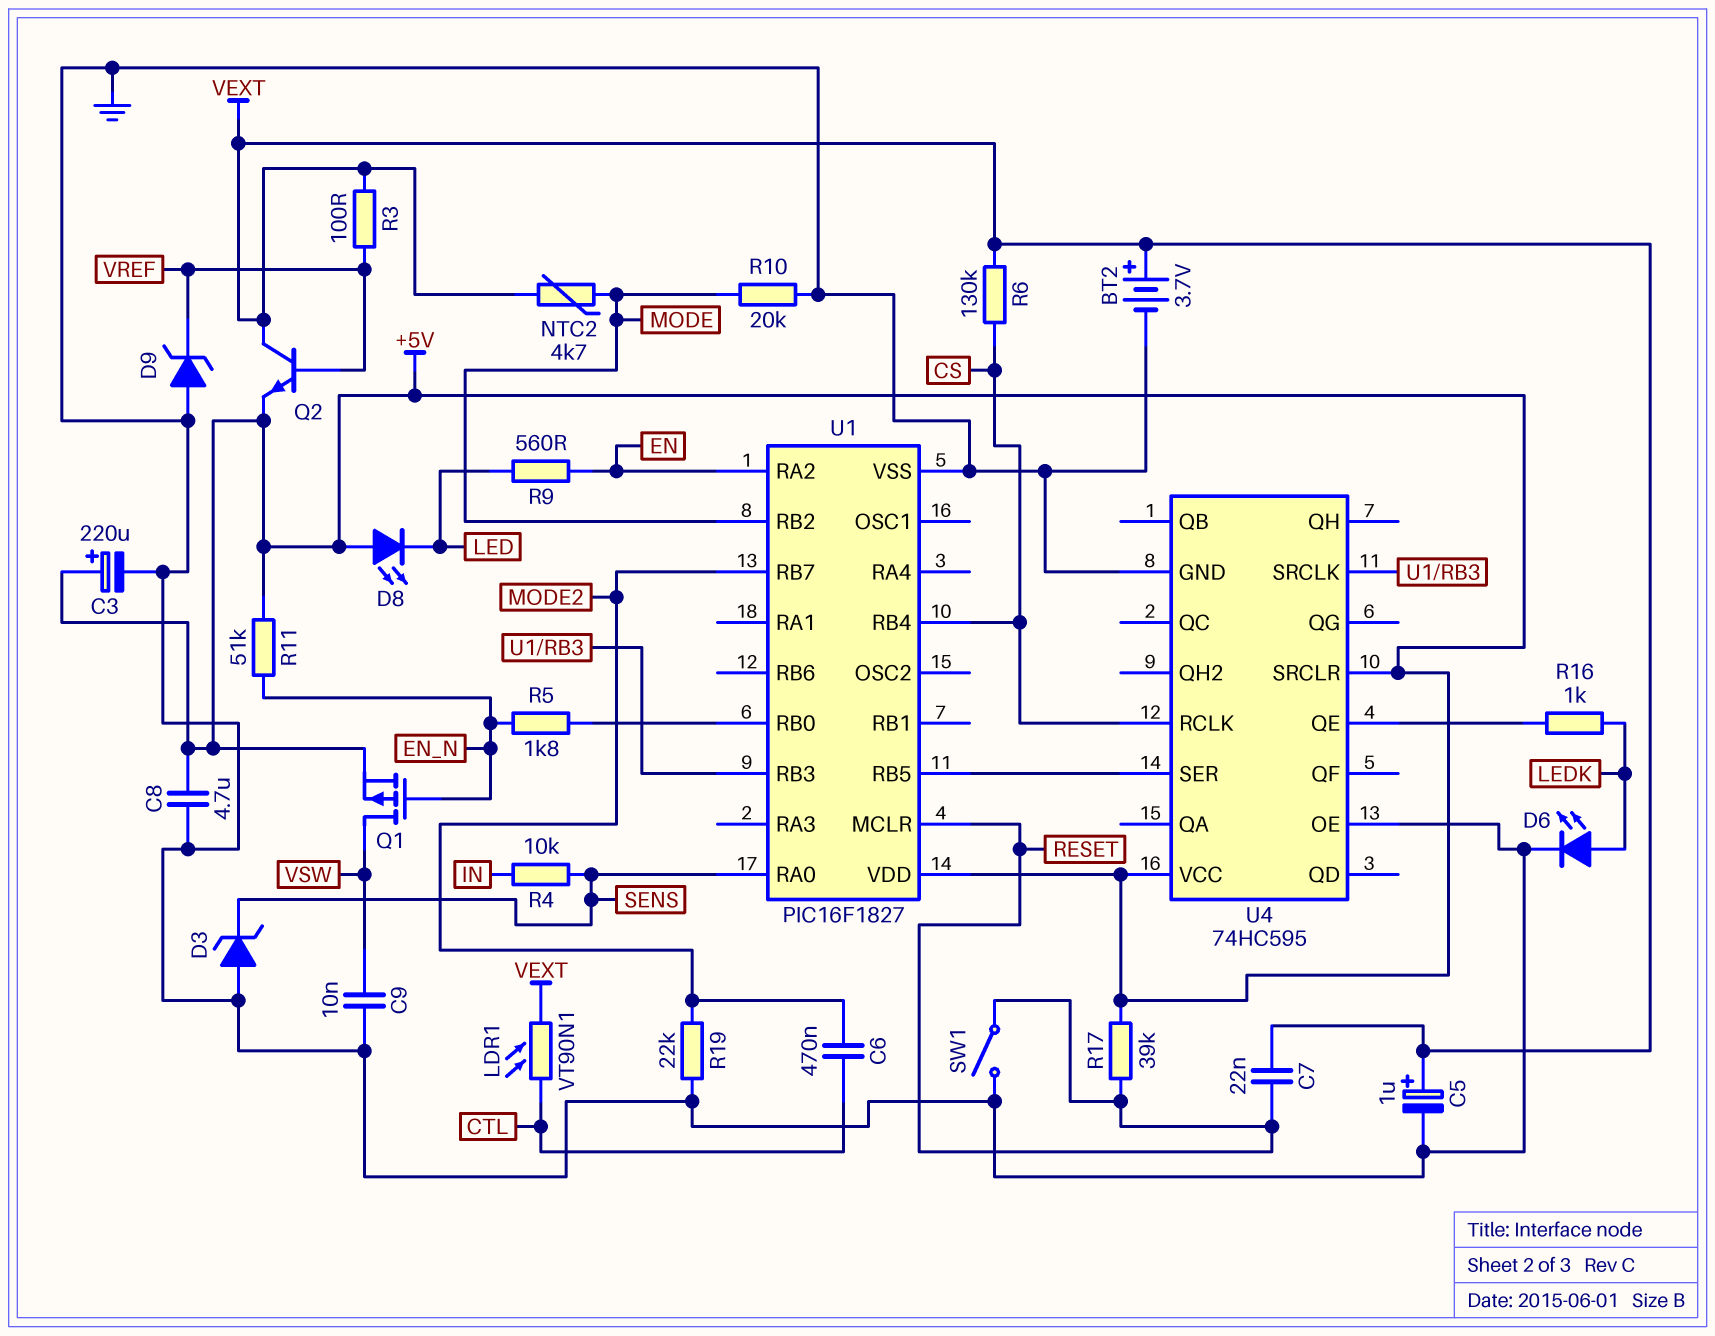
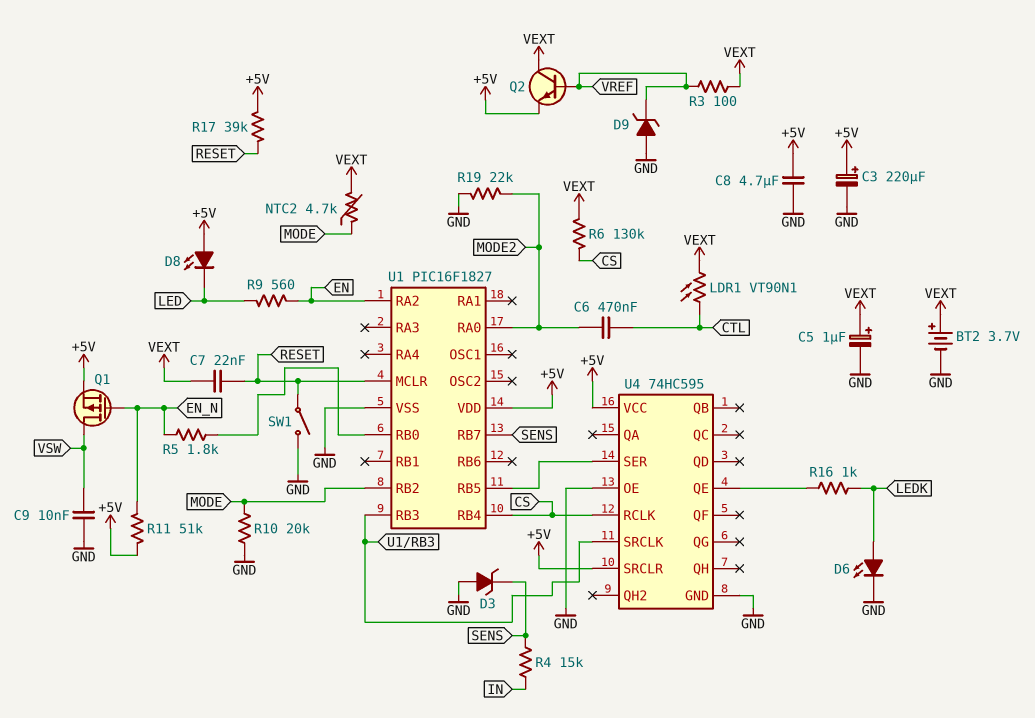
R4: 10k (IN, SENS) -> 15k (IN, SENS)
U1 pin RA0: SENS -> MODE2
U1 pin RB7: MODE2 -> SENS

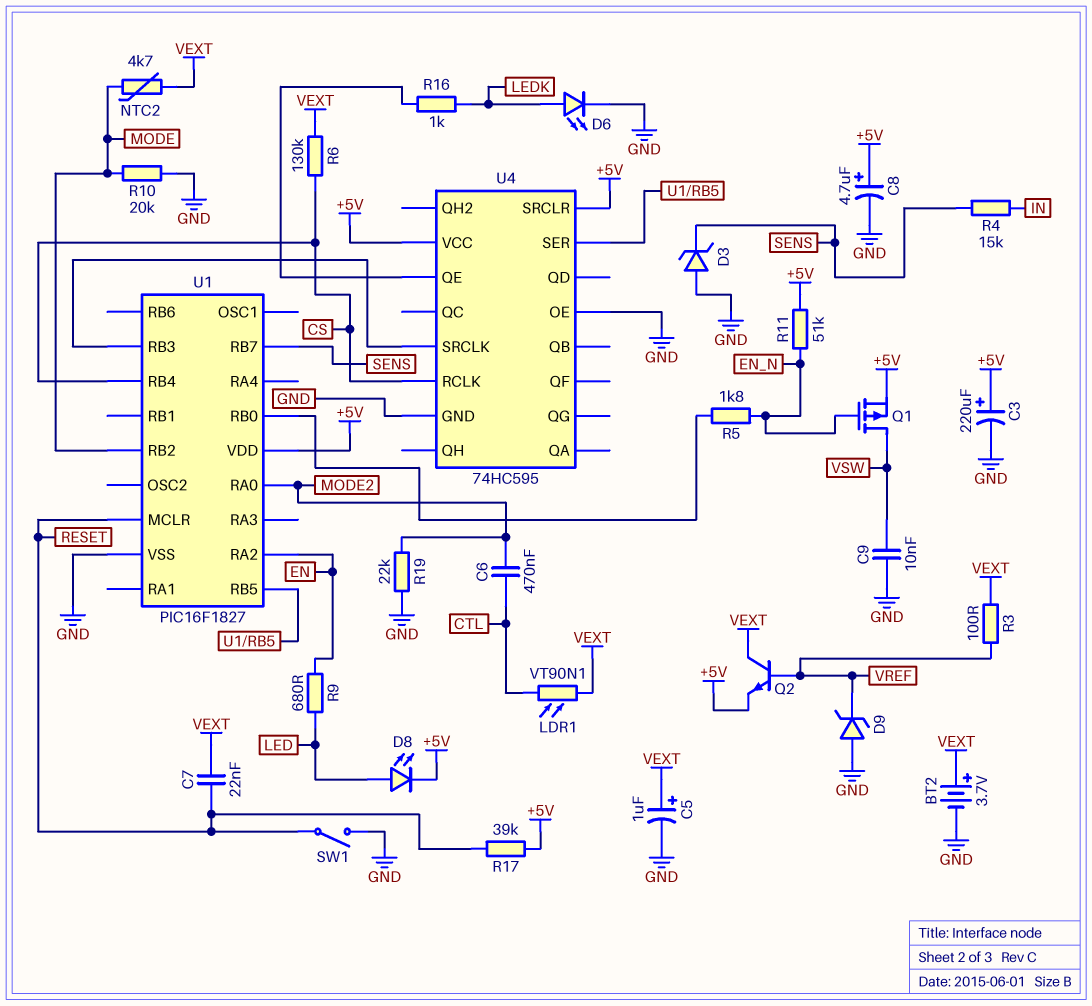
C8: 4.7uF (+5V, GND) -> 4.7uF (plus +5V, minus GND)
D8: LED (A +5V, K LED) -> LED (A LED, K +5V)
R9: 560 (EN, LED) -> 680 (EN, LED)

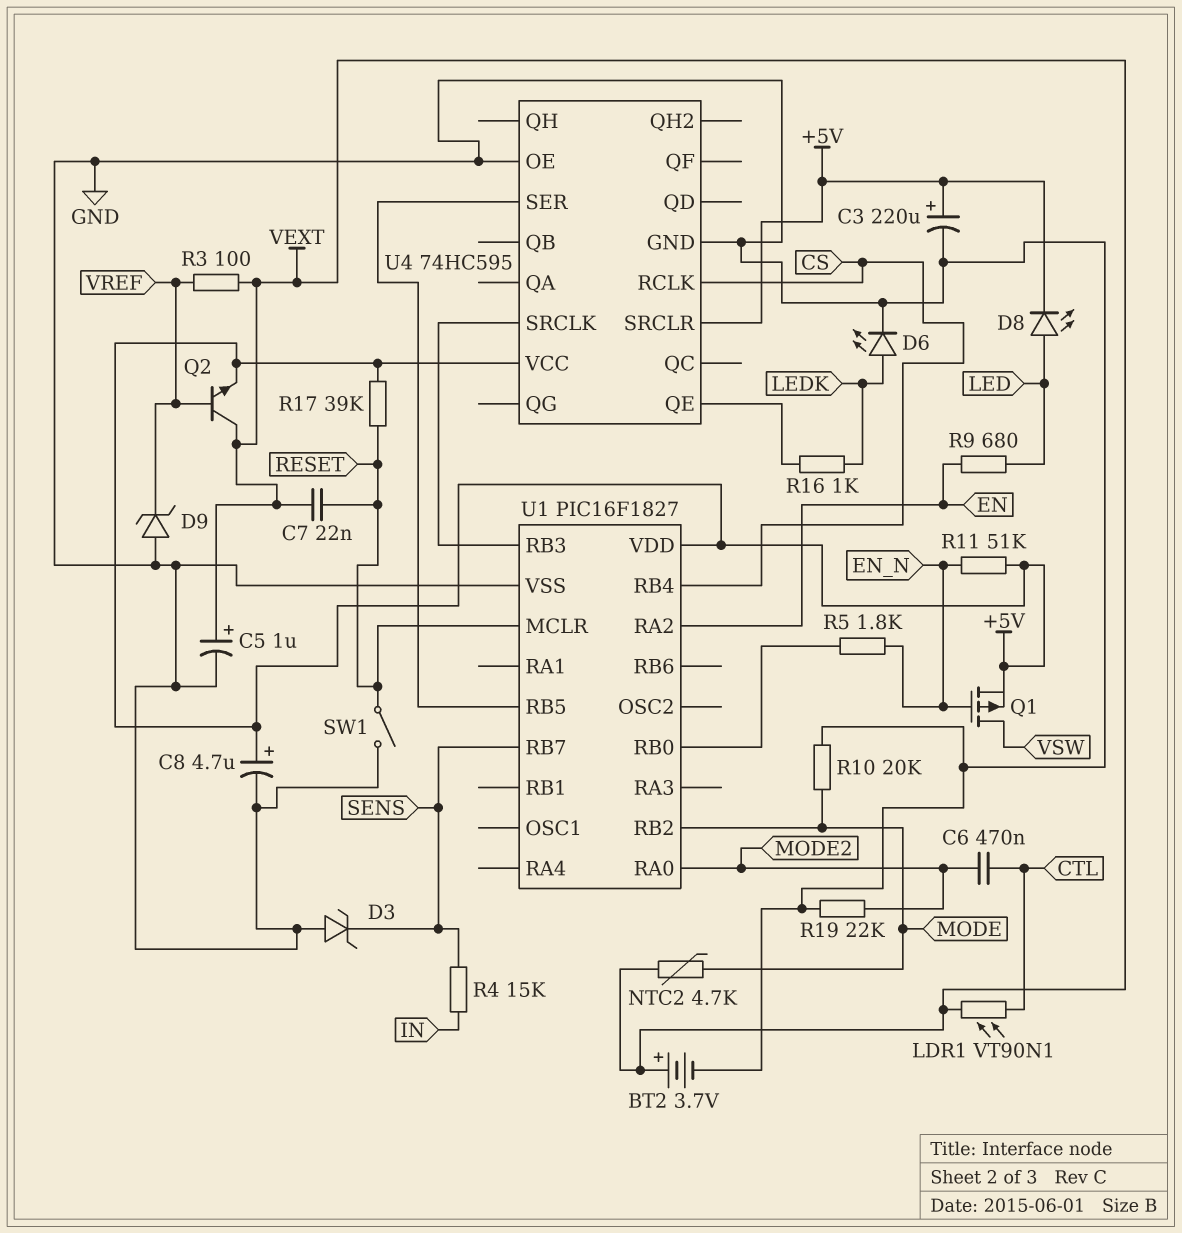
C9: 10nF (GND, VSW) -> none
R6: 130k (CS, VEXT) -> none

